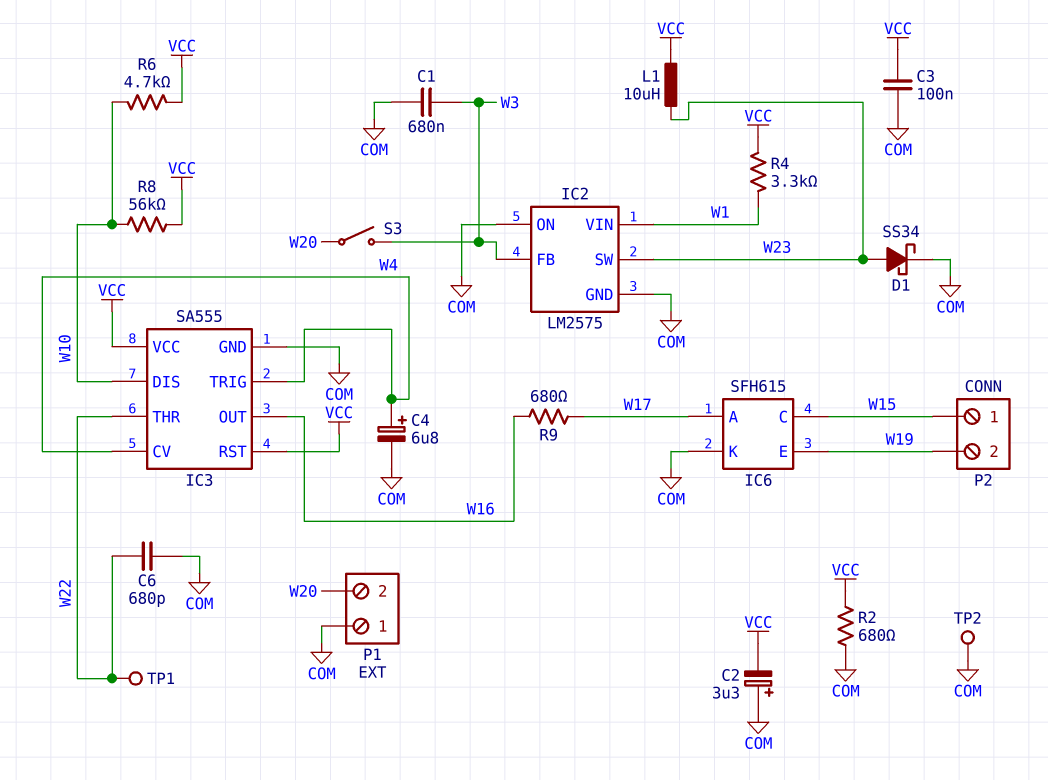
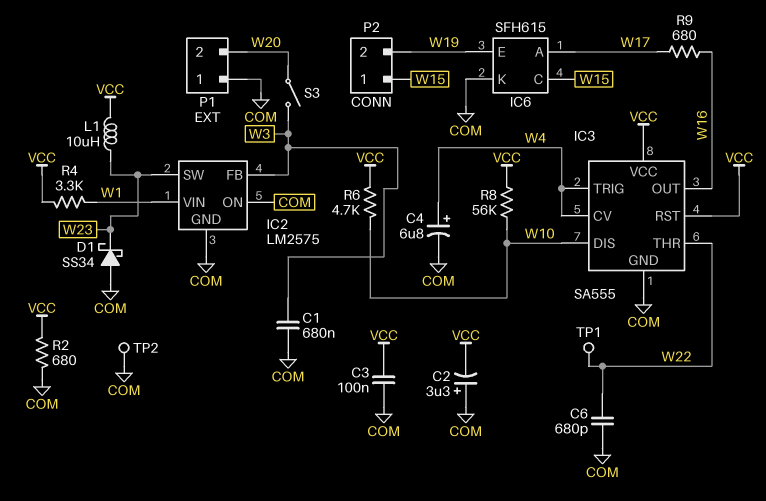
D1: schottky SS34 (A W23, K COM) -> schottky SS34 (A COM, K W23)

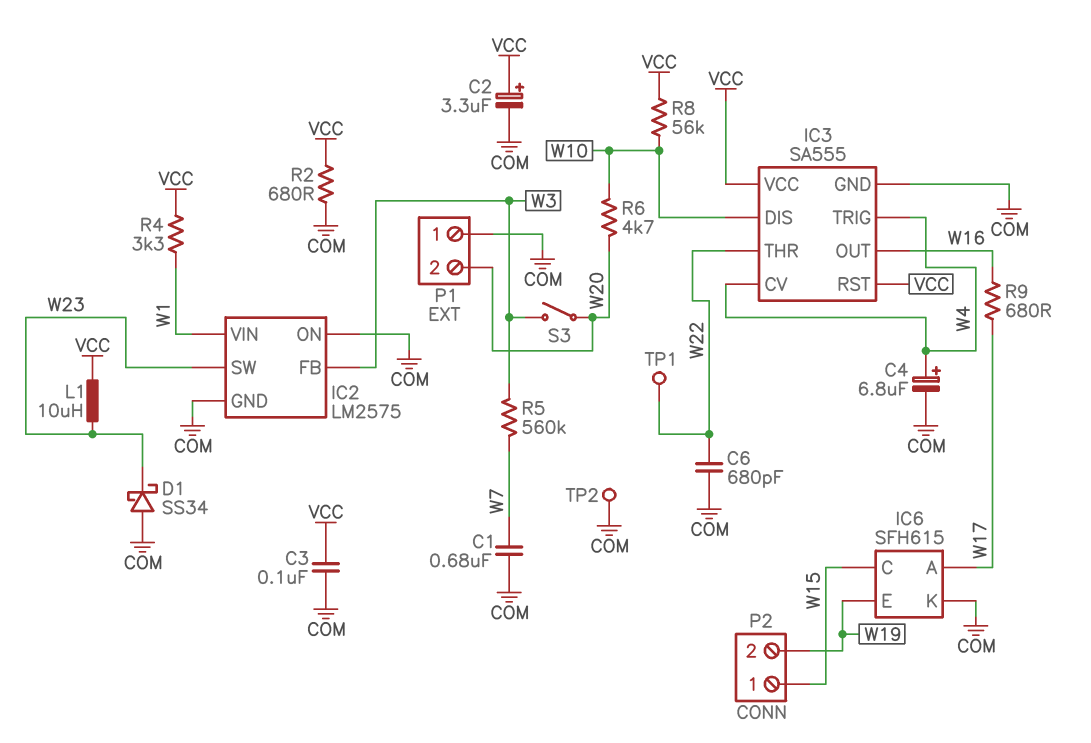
C1: 680nF (COM, W3) -> 680nF (COM, W7)
C2: 3.3uF (plus COM, minus VCC) -> 3.3uF (plus VCC, minus COM)
R5: none -> 560k (W3, W7)
R6: 4.7k (VCC, W10) -> 4.7k (W10, W20)

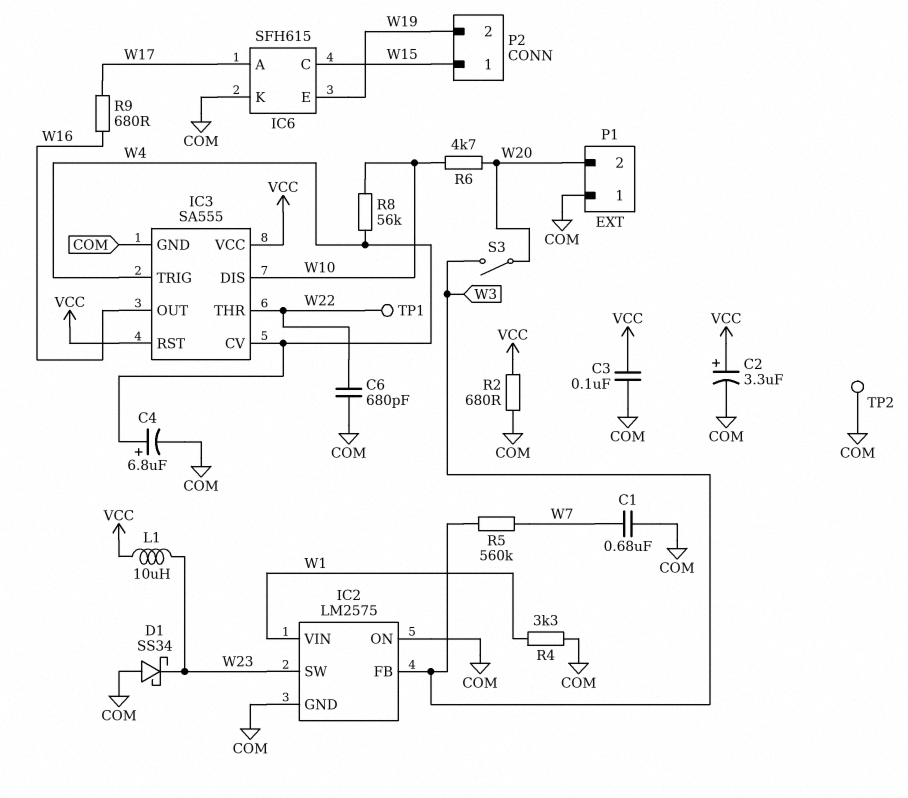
R4: 3.3k (VCC, W1) -> 3.3k (COM, W1)
R8: 56k (VCC, W10) -> 56k (W4, W10)

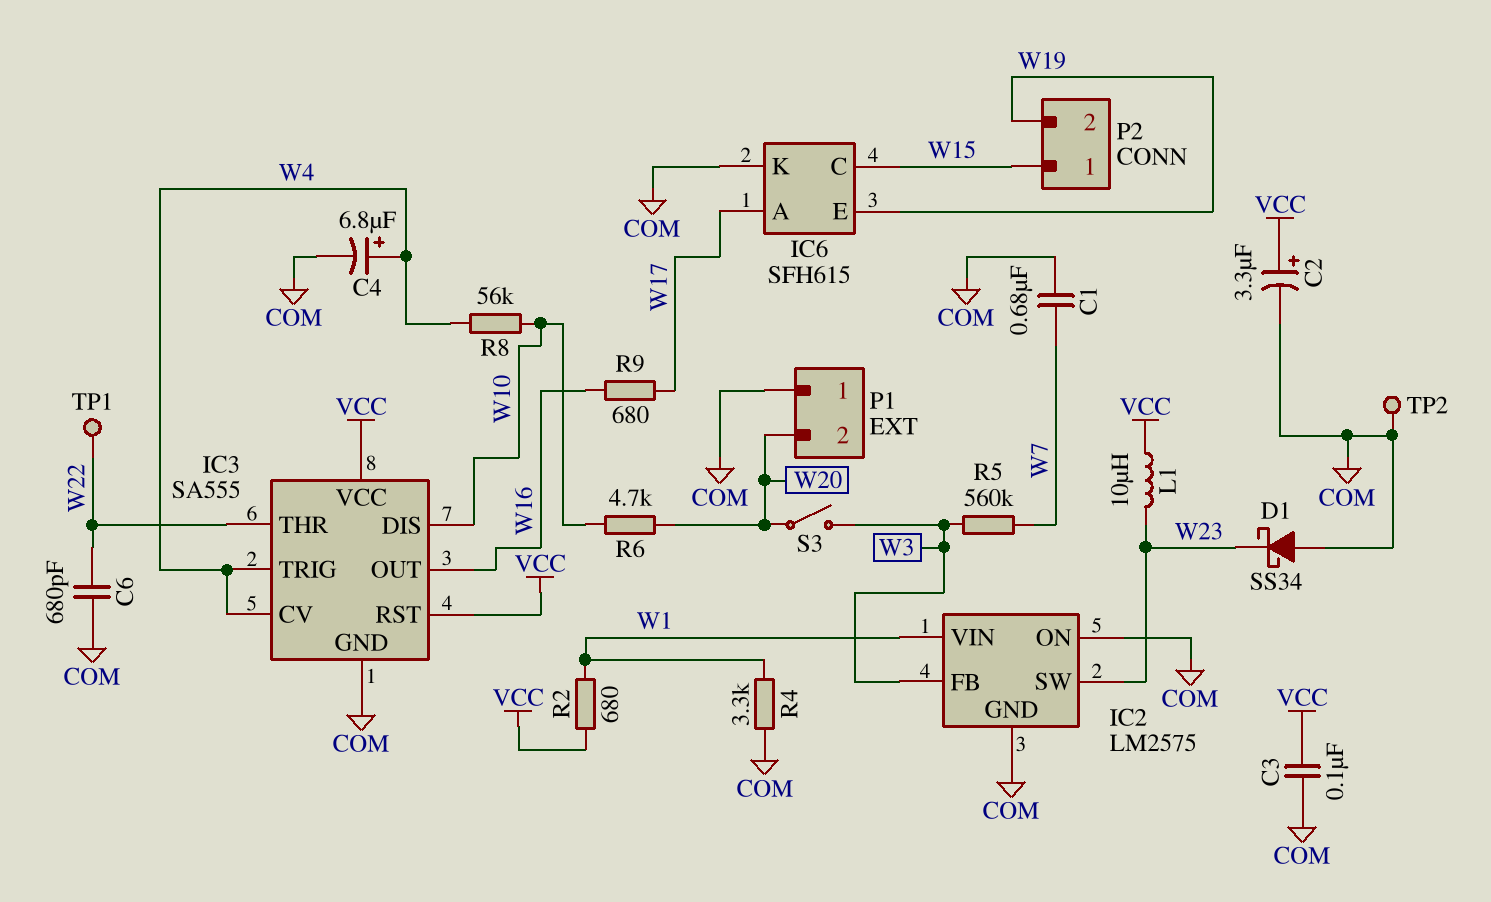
R2: 680 (COM, VCC) -> 680 (VCC, W1)

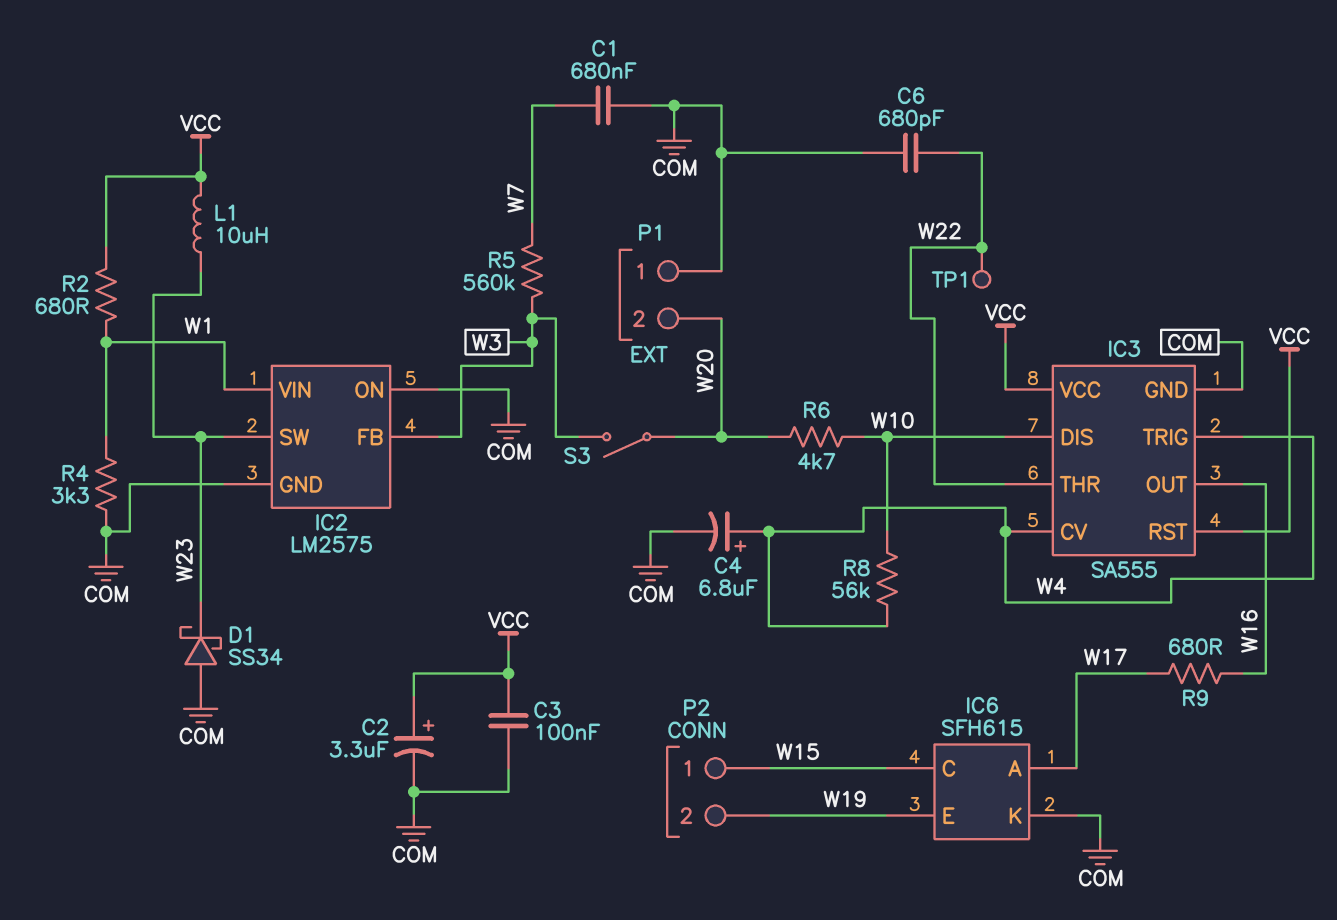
TP2: test point (COM) -> none

